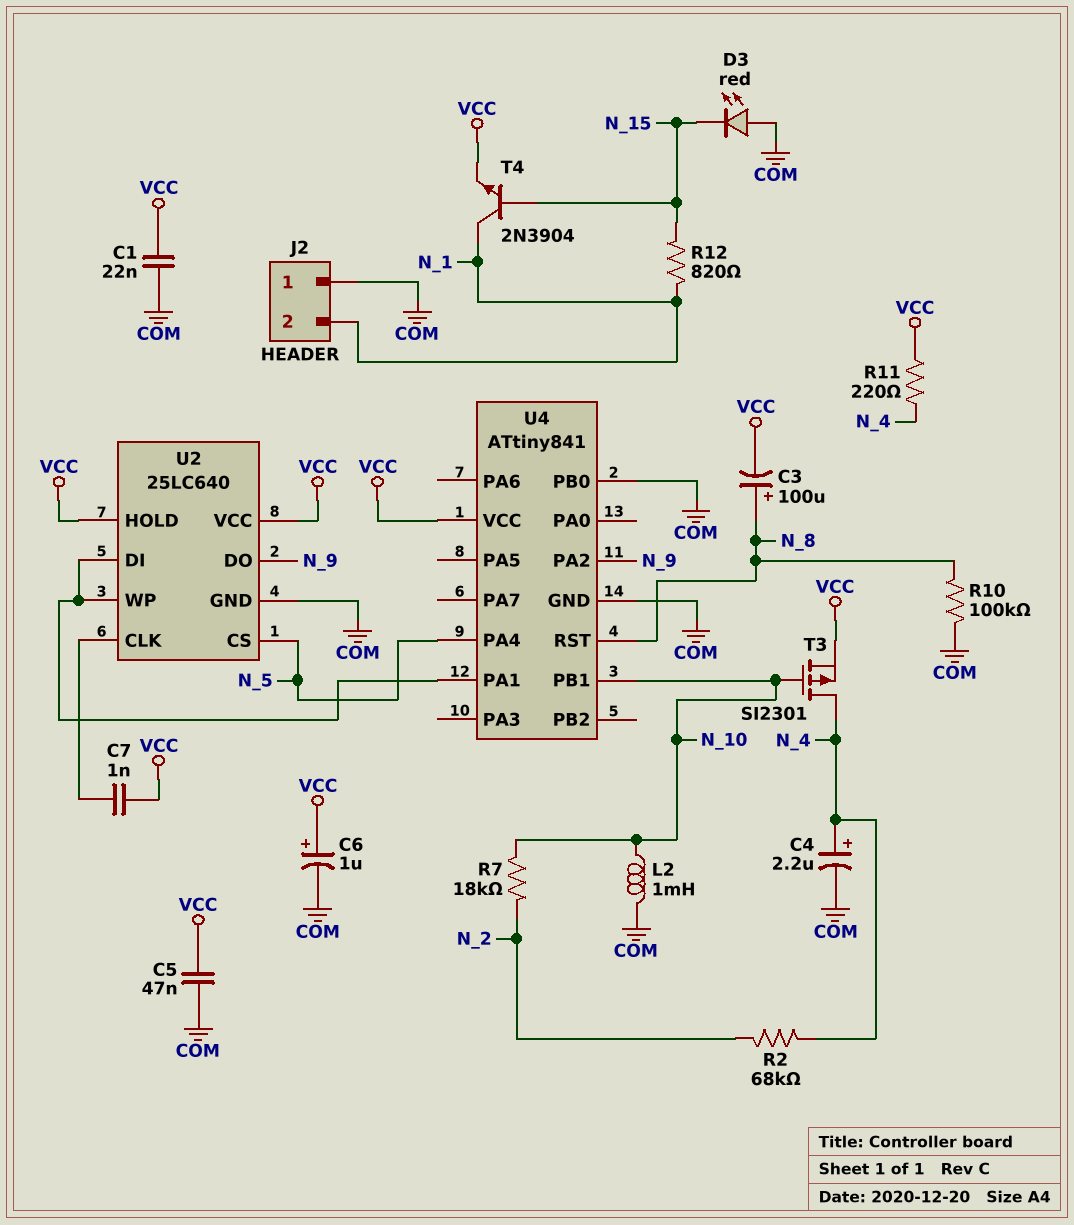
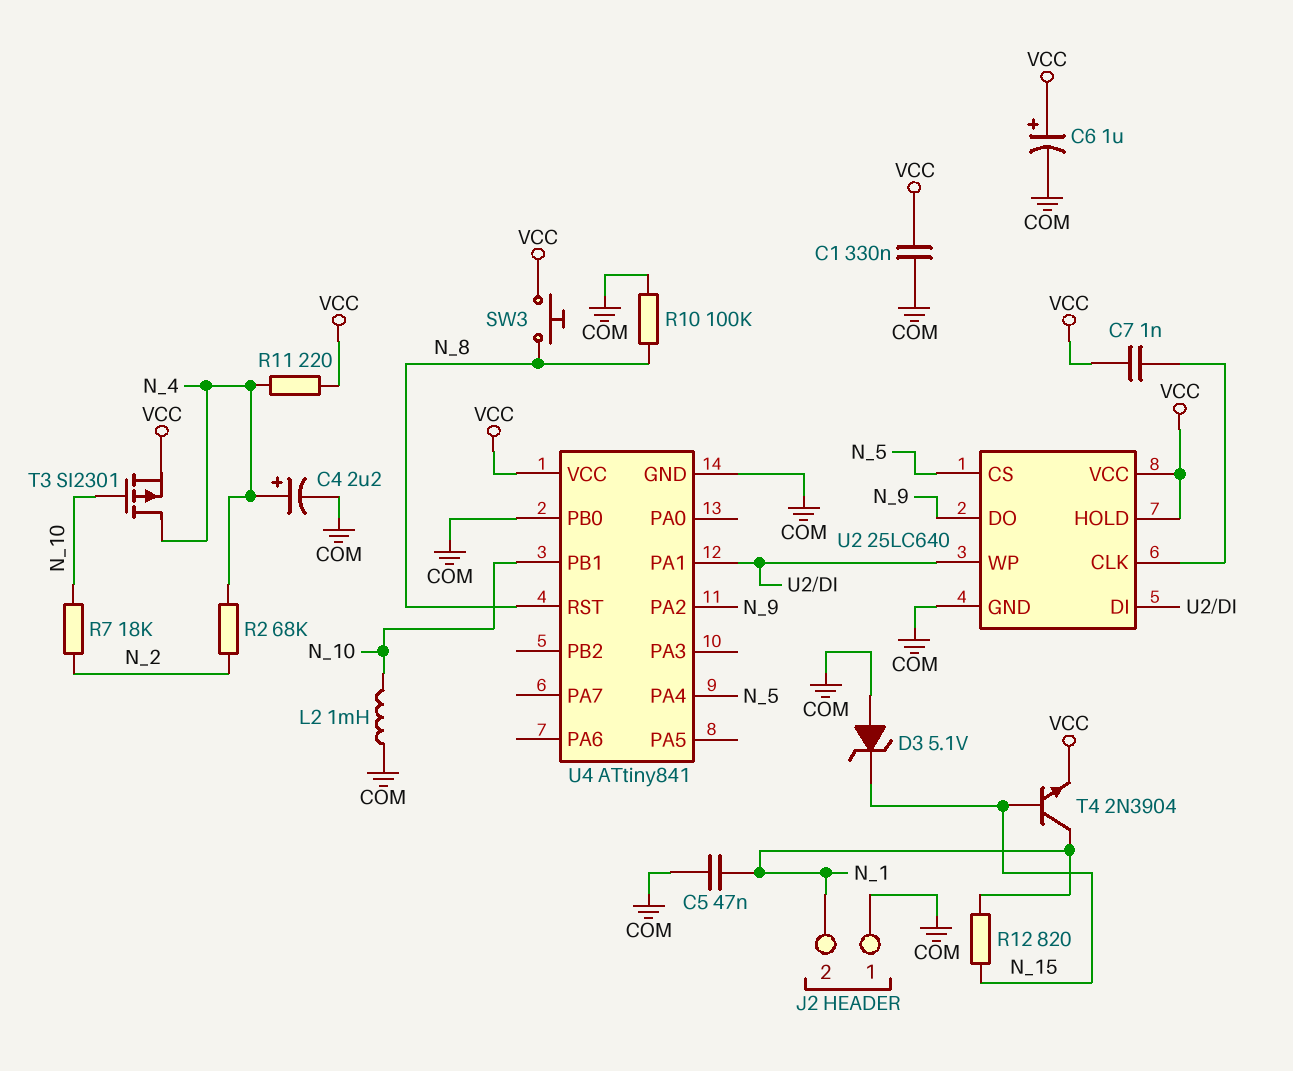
C1: 22nF (COM, VCC) -> 330nF (COM, VCC)
C3: 100uF (plus N_8, minus VCC) -> none
C5: 47nF (COM, VCC) -> 47nF (COM, N_1)
D3: LED red (A COM, K N_15) -> zener 5.1V (A COM, K N_15)
SW3: none -> button (N_8, VCC)

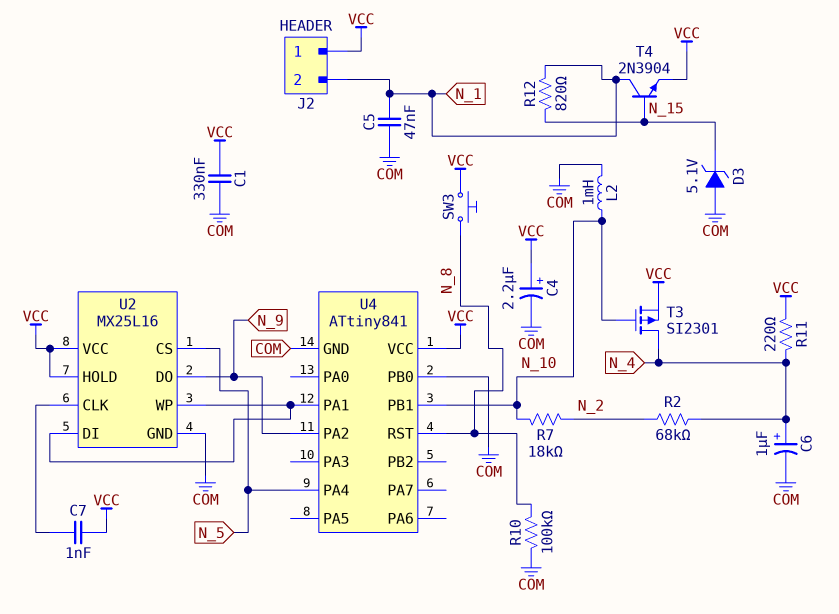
C4: 2.2uF (plus N_4, minus COM) -> 2.2uF (plus VCC, minus COM)
C6: 1uF (plus VCC, minus COM) -> 1uF (plus N_4, minus COM)
J2 pin 1: COM -> VCC
U2: 25LC640 -> MX25L16

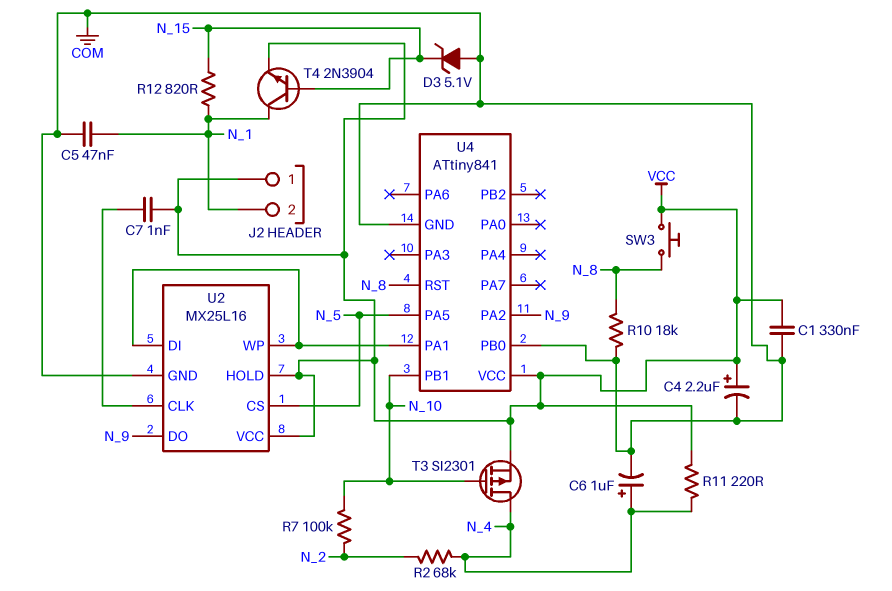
L2: 1mH (COM, N_10) -> none
R7: 18k (N_2, N_10) -> 100k (N_2, N_10)
R10: 100k (COM, N_8) -> 18k (COM, N_8)
U4 pin PA4: N_5 -> none
U4 pin PA5: none -> N_5

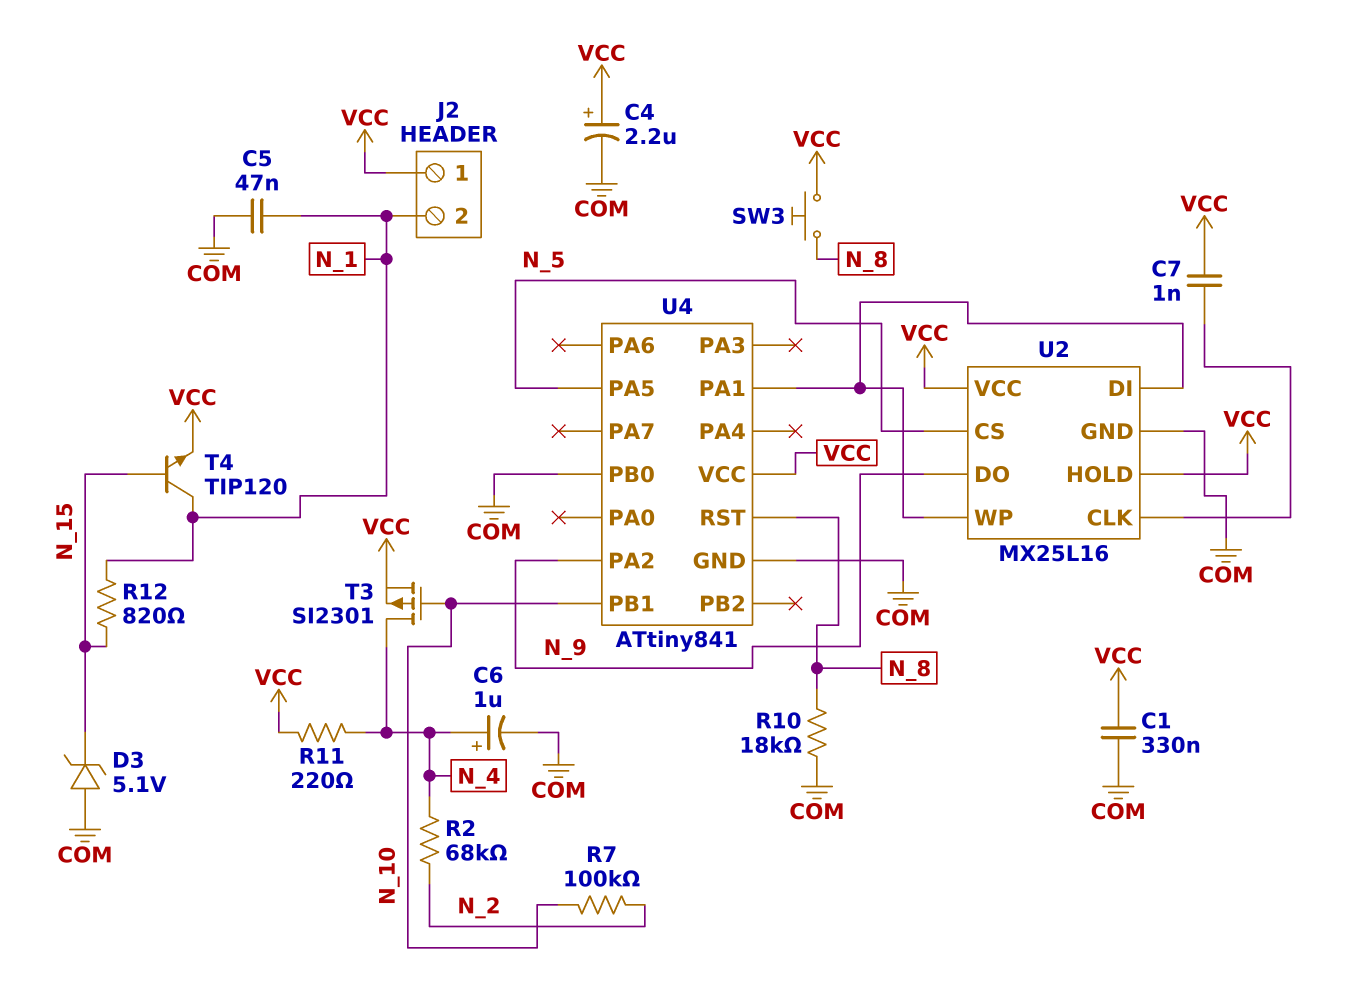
T4: NPN 2N3904 (B N_15, C N_1, E VCC) -> NPN TIP120 (B N_15, C N_1, E VCC)

